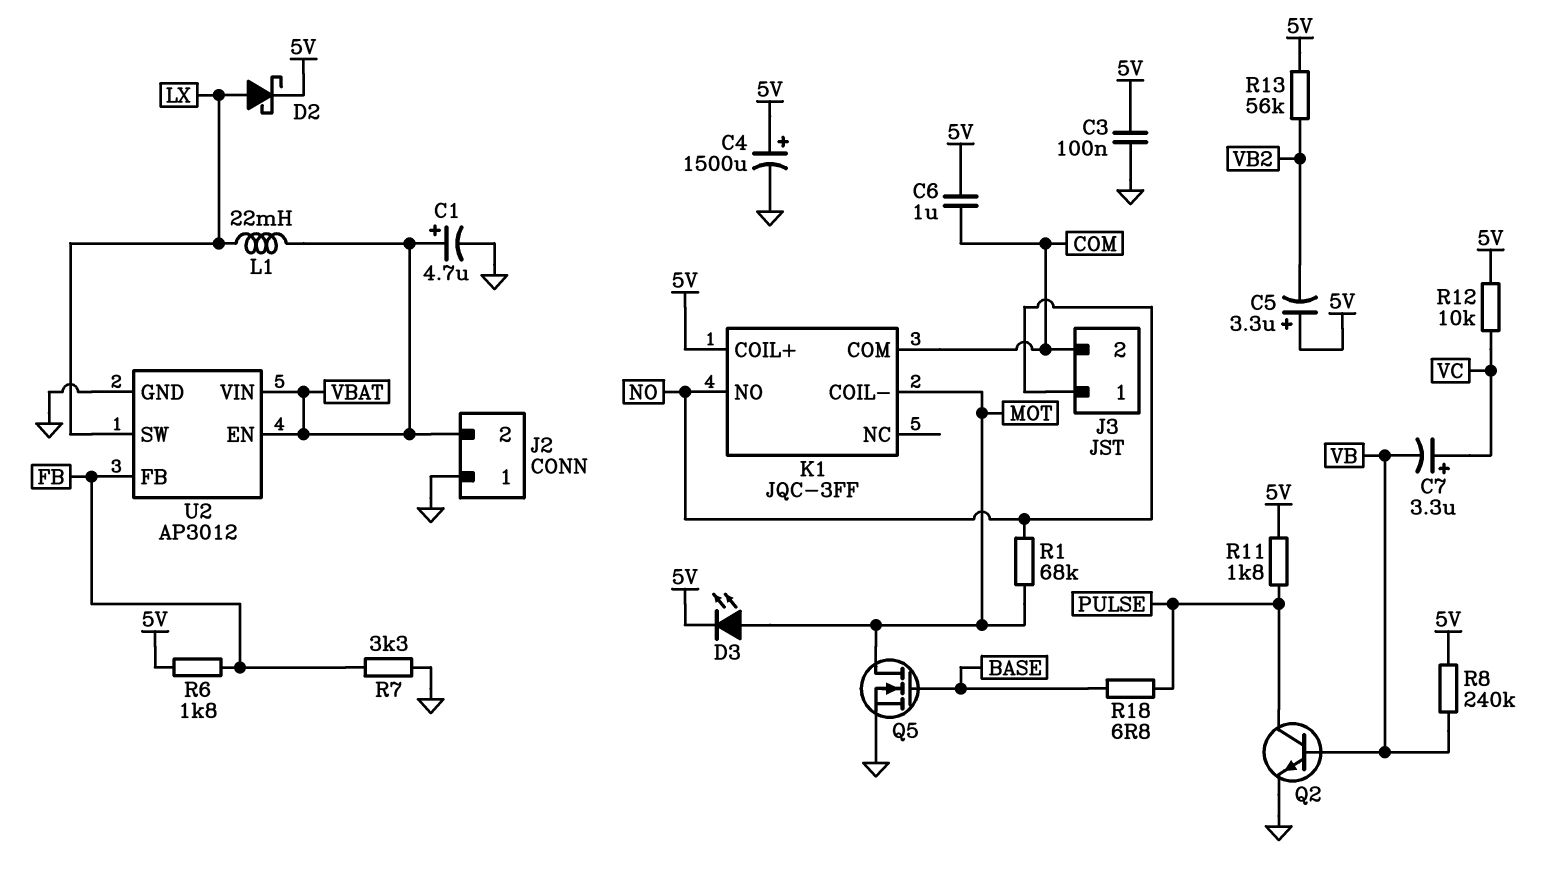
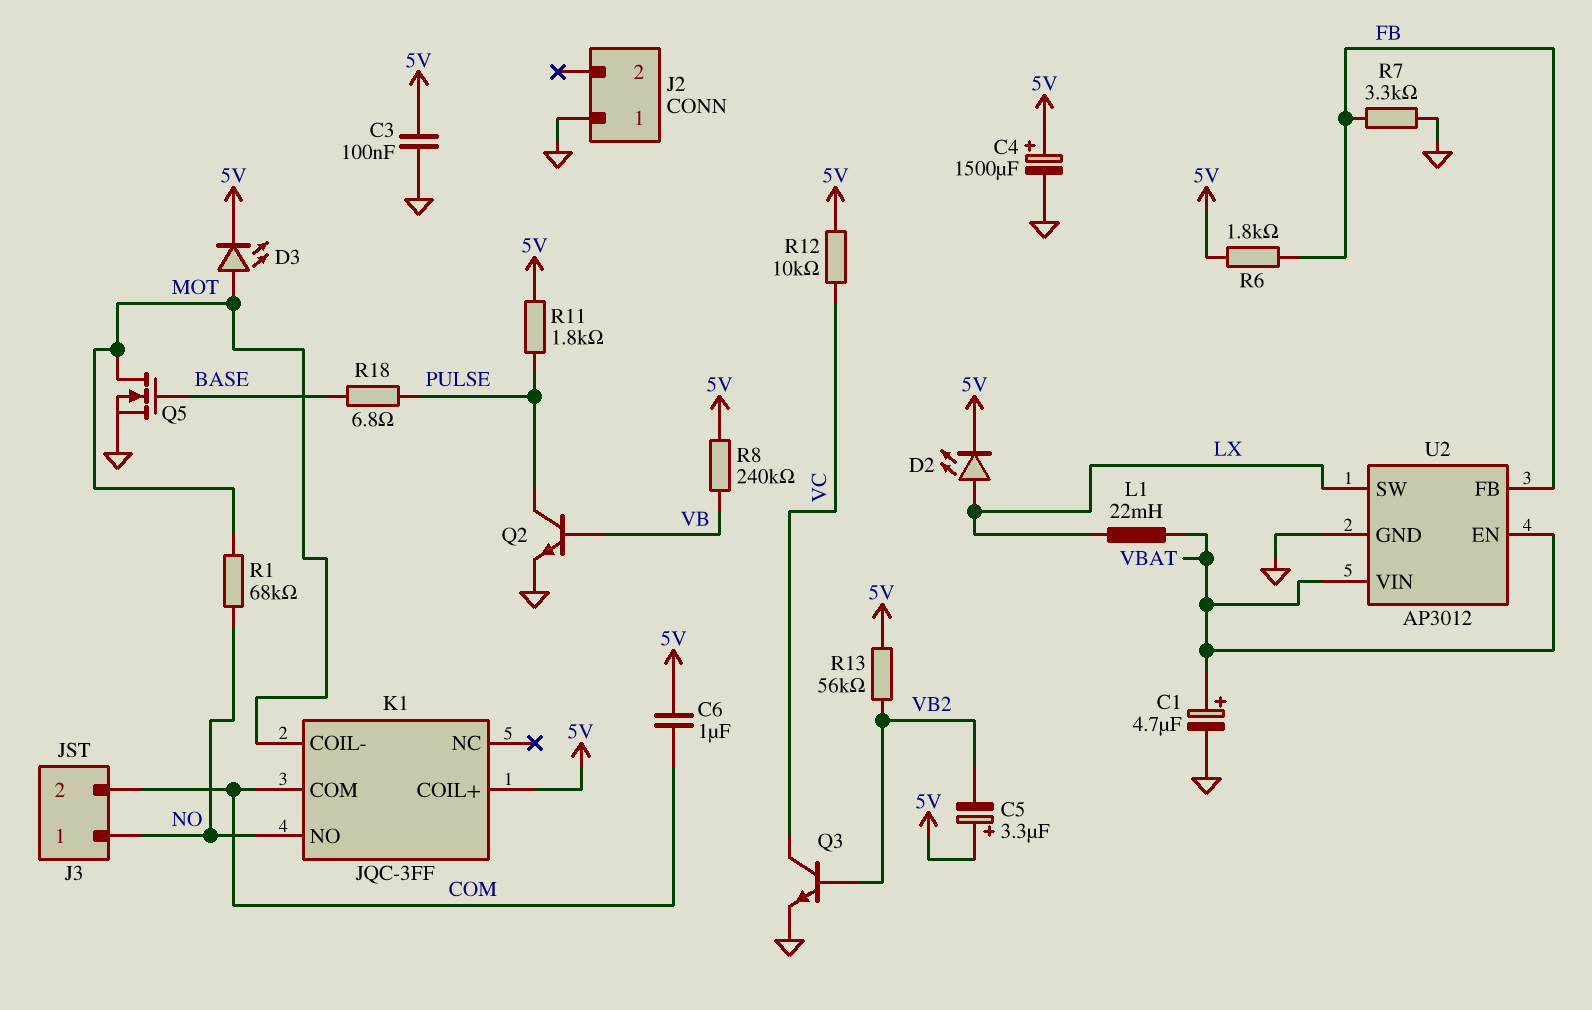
C7: 3.3uF (plus VC, minus VB) -> none
D2: schottky (A LX, K 5V) -> LED (A LX, K 5V)
J2 pin 2: VBAT -> none
Q3: none -> NPN (B VB2, C VC, E GND)

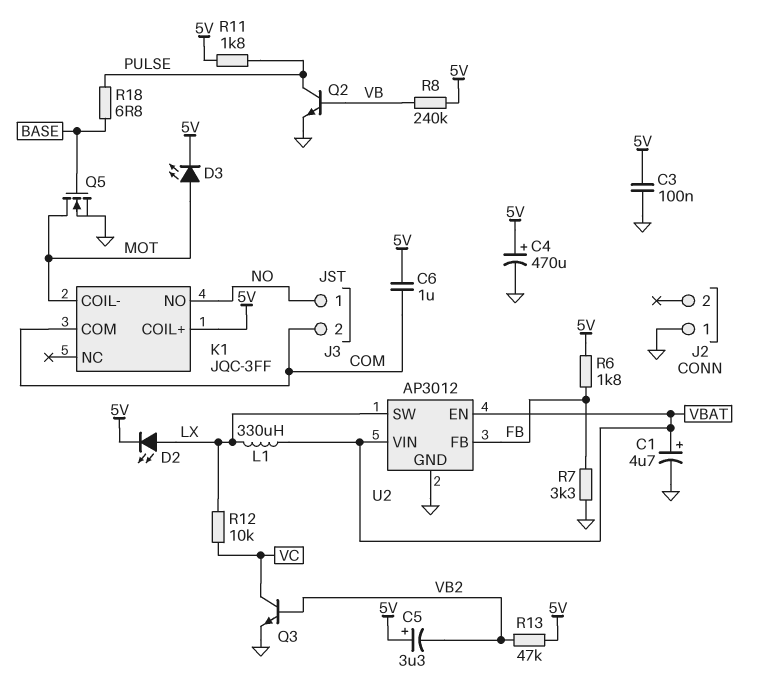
C4: 1500uF (plus 5V, minus GND) -> 470uF (plus 5V, minus GND)
L1: 22mH (LX, VBAT) -> 330uH (LX, VBAT)
R1: 68k (MOT, NO) -> none
R12: 10k (5V, VC) -> 10k (LX, VC)
R13: 56k (5V, VB2) -> 47k (5V, VB2)

